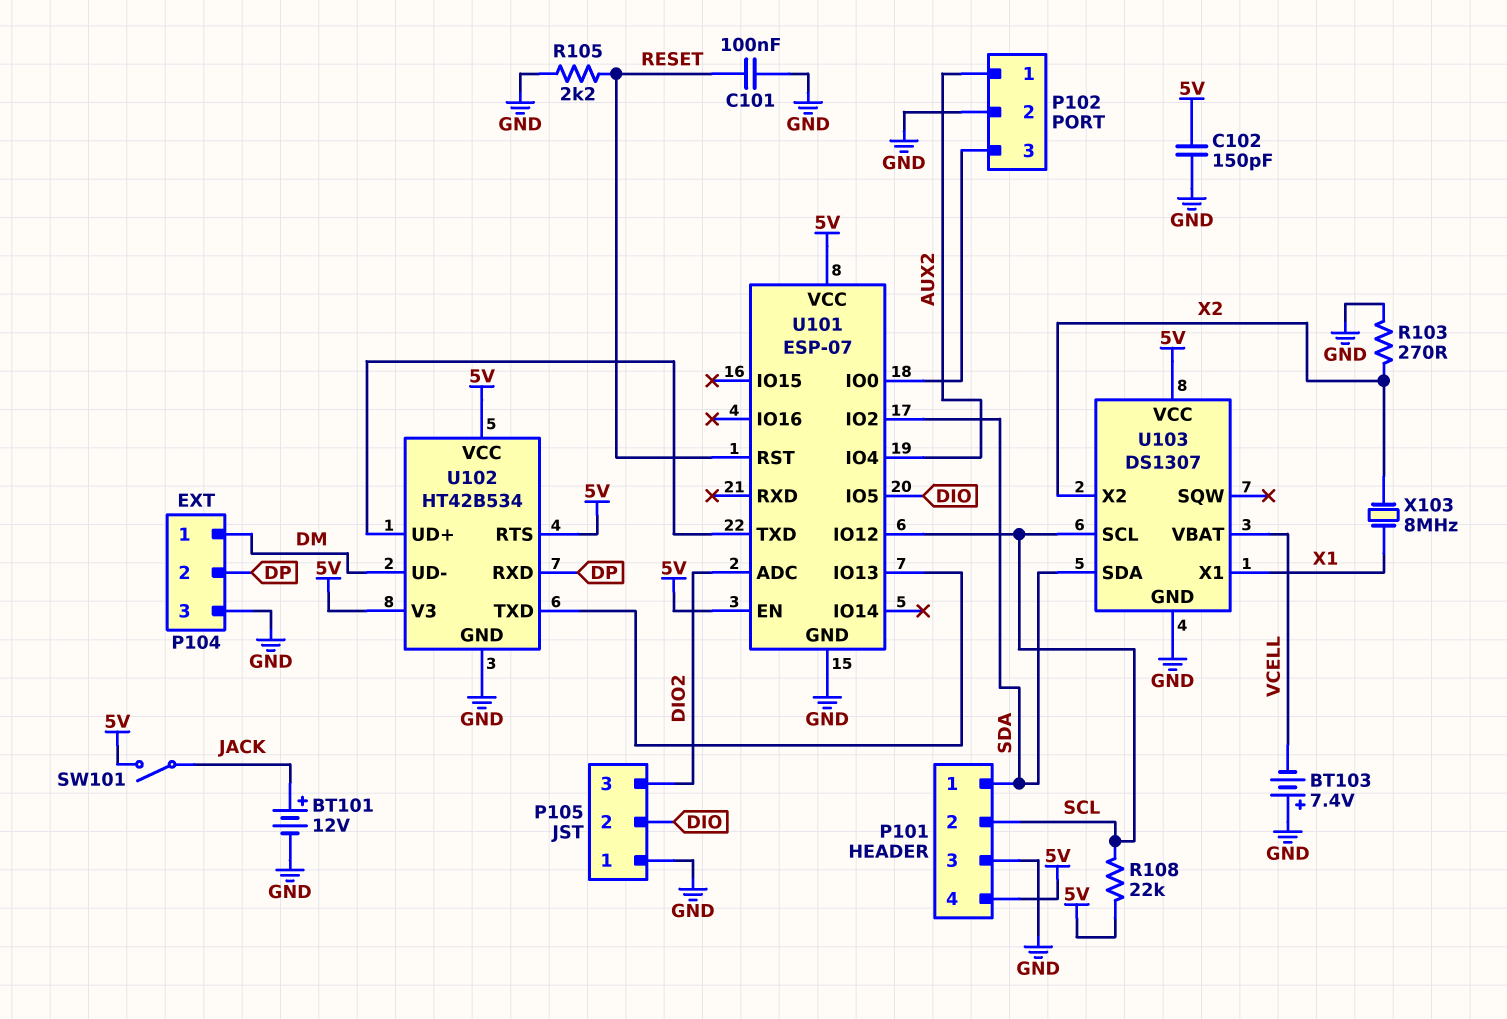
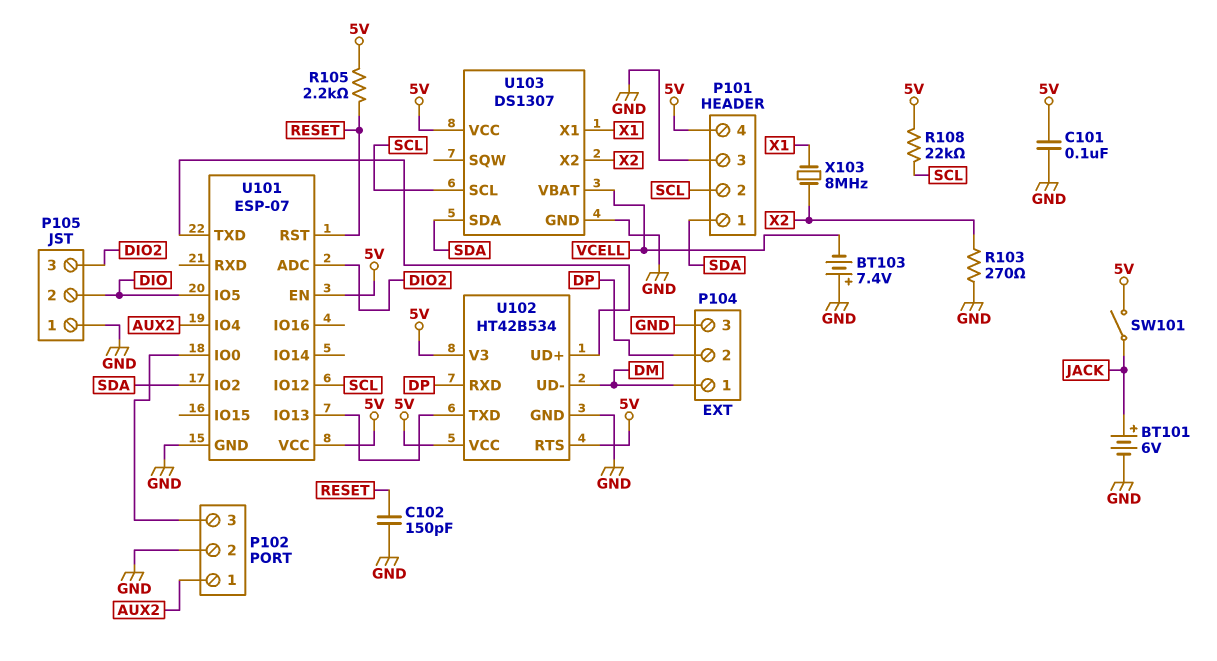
BT101: 12V (plus JACK, minus GND) -> 6V (plus JACK, minus GND)
C101: 100nF (GND, RESET) -> 100nF (5V, GND)
C102: 150pF (5V, GND) -> 150pF (GND, RESET)
R105: 2.2k (GND, RESET) -> 2.2k (5V, RESET)

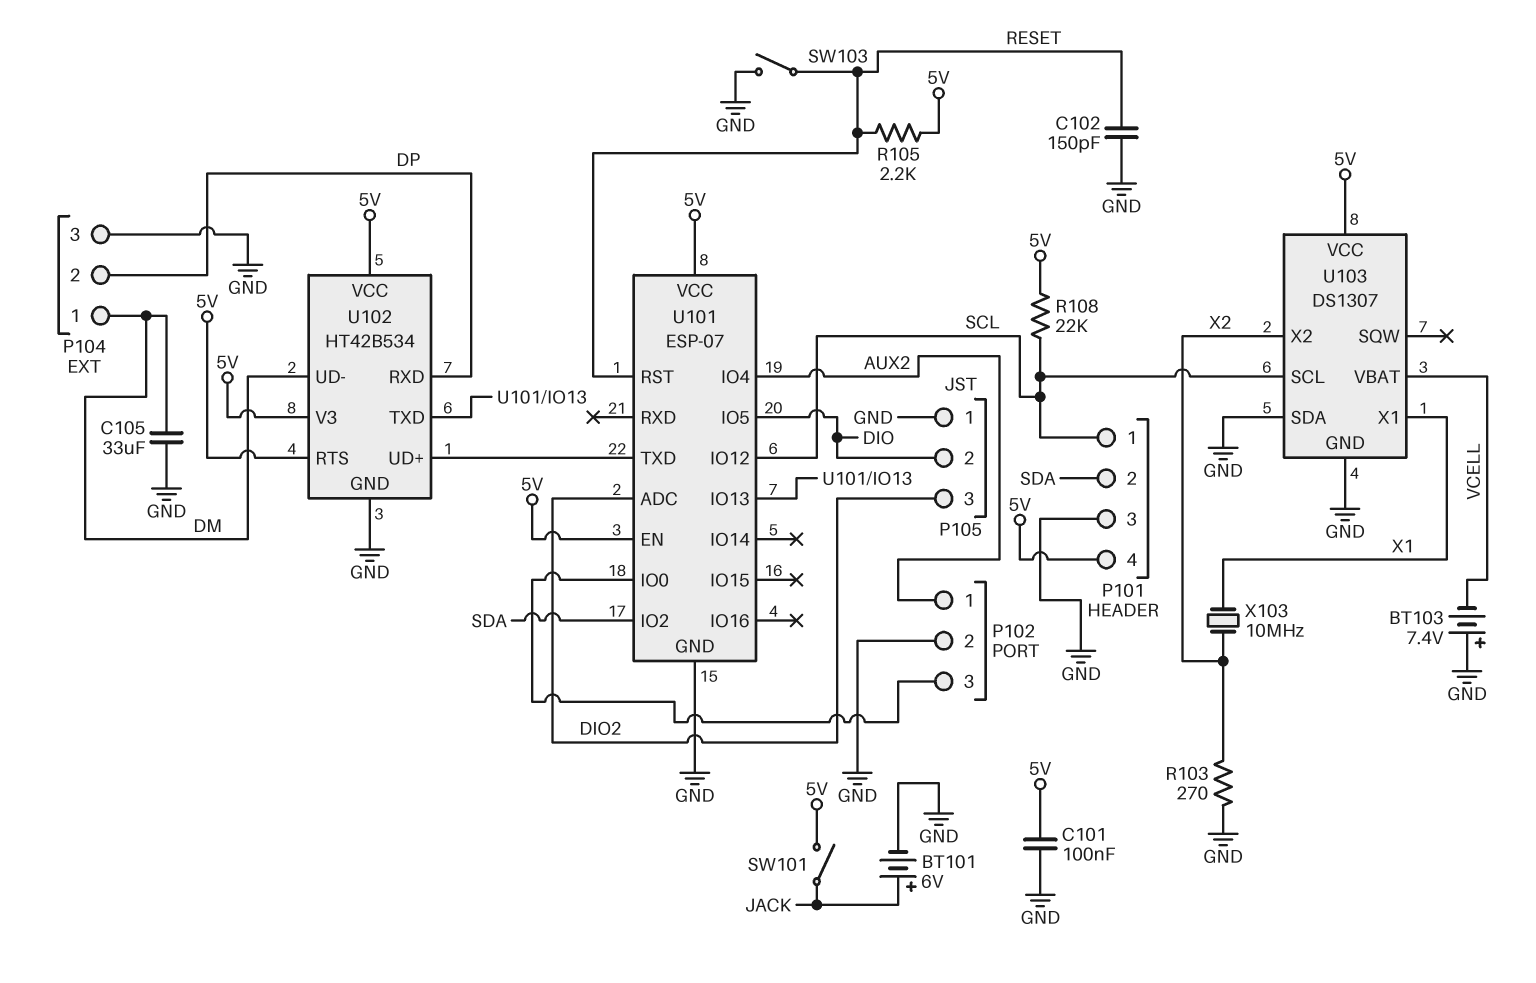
C105: none -> 33uF (DM, GND)
P101 pin 1: SDA -> SCL
P101 pin 2: SCL -> SDA
SW103: none -> switch (GND, RESET)
U103 pin SDA: SDA -> GND
X103: 8MHz (X1, X2) -> 10MHz (X1, X2)

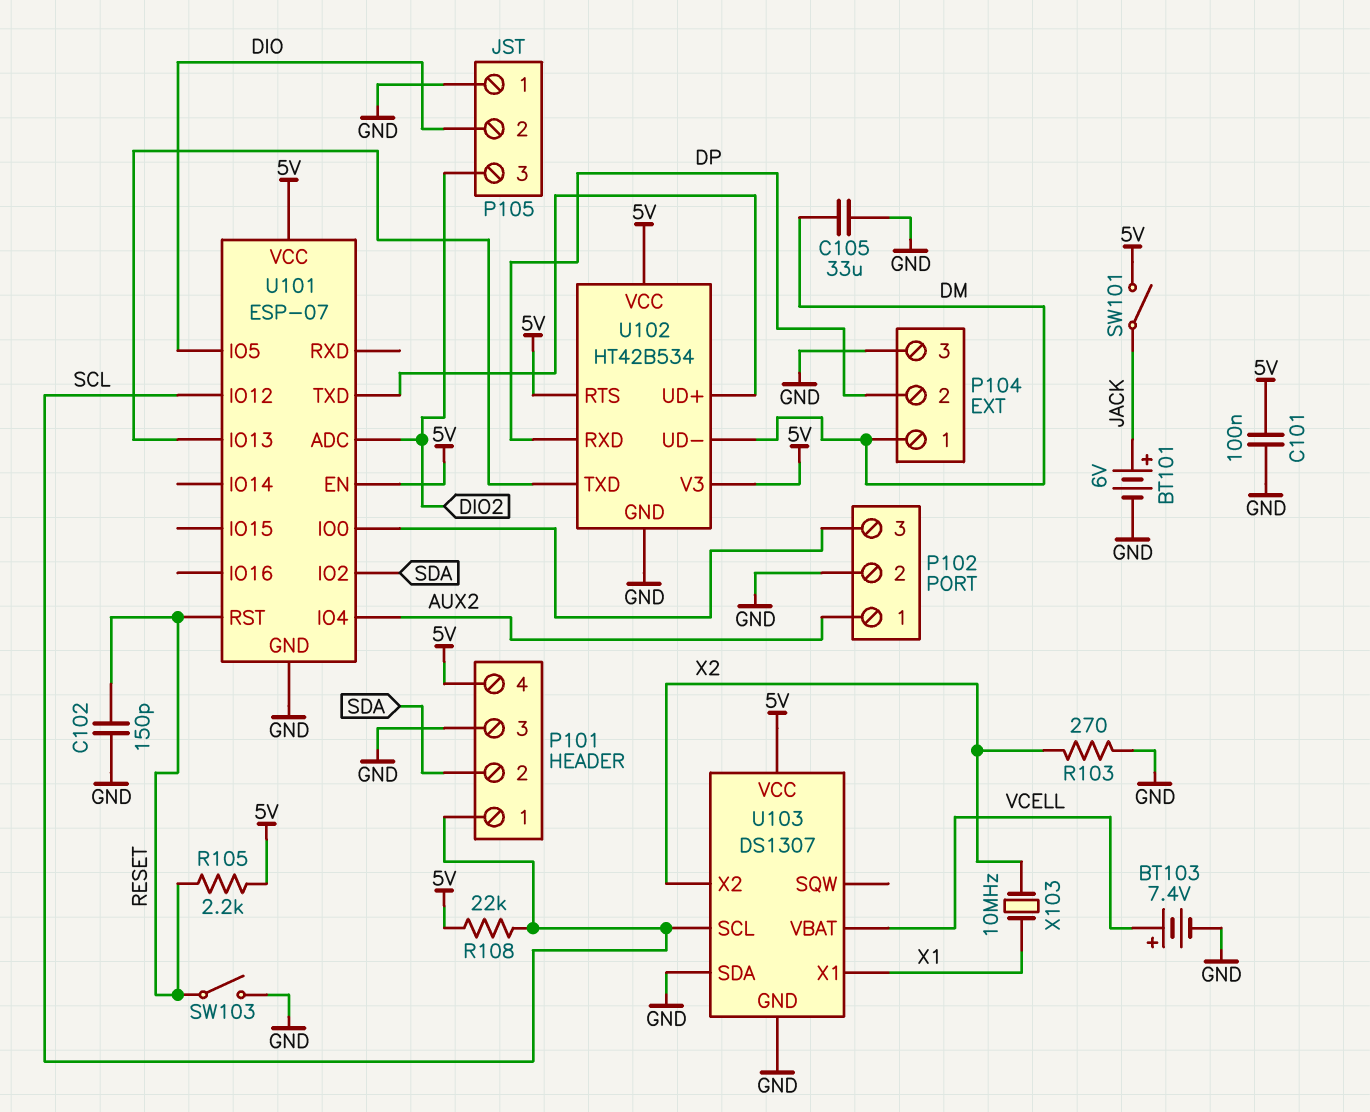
BT103: 7.4V (plus GND, minus VCELL) -> 7.4V (plus VCELL, minus GND)

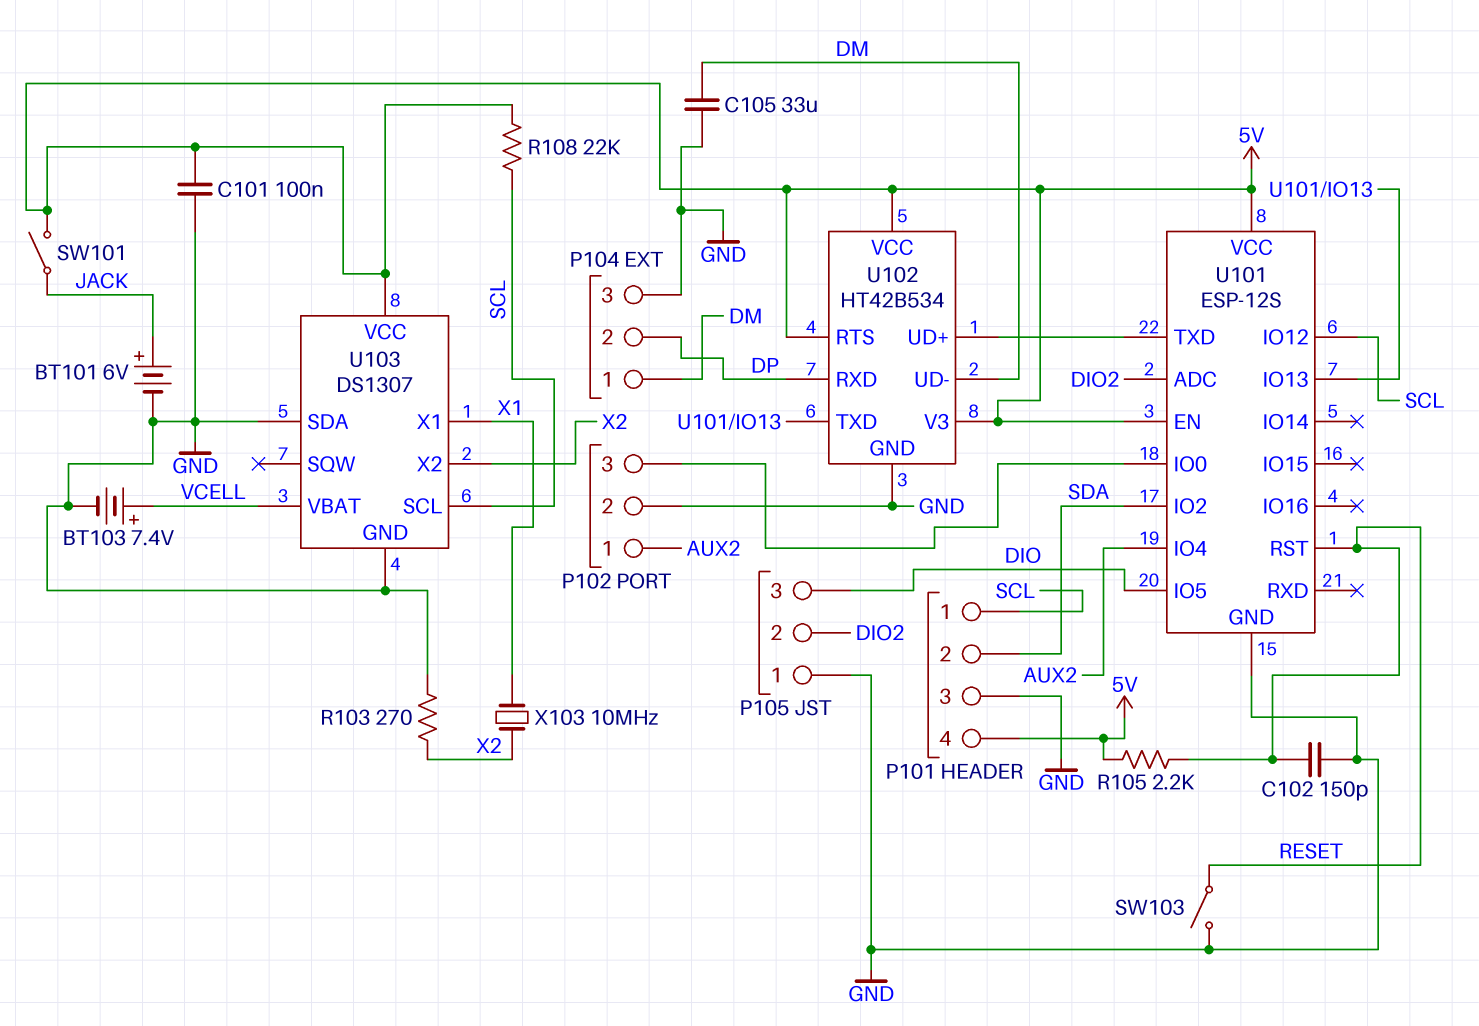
P105 pin 2: DIO -> DIO2
P105 pin 3: DIO2 -> DIO
U101: ESP-07 -> ESP-12S

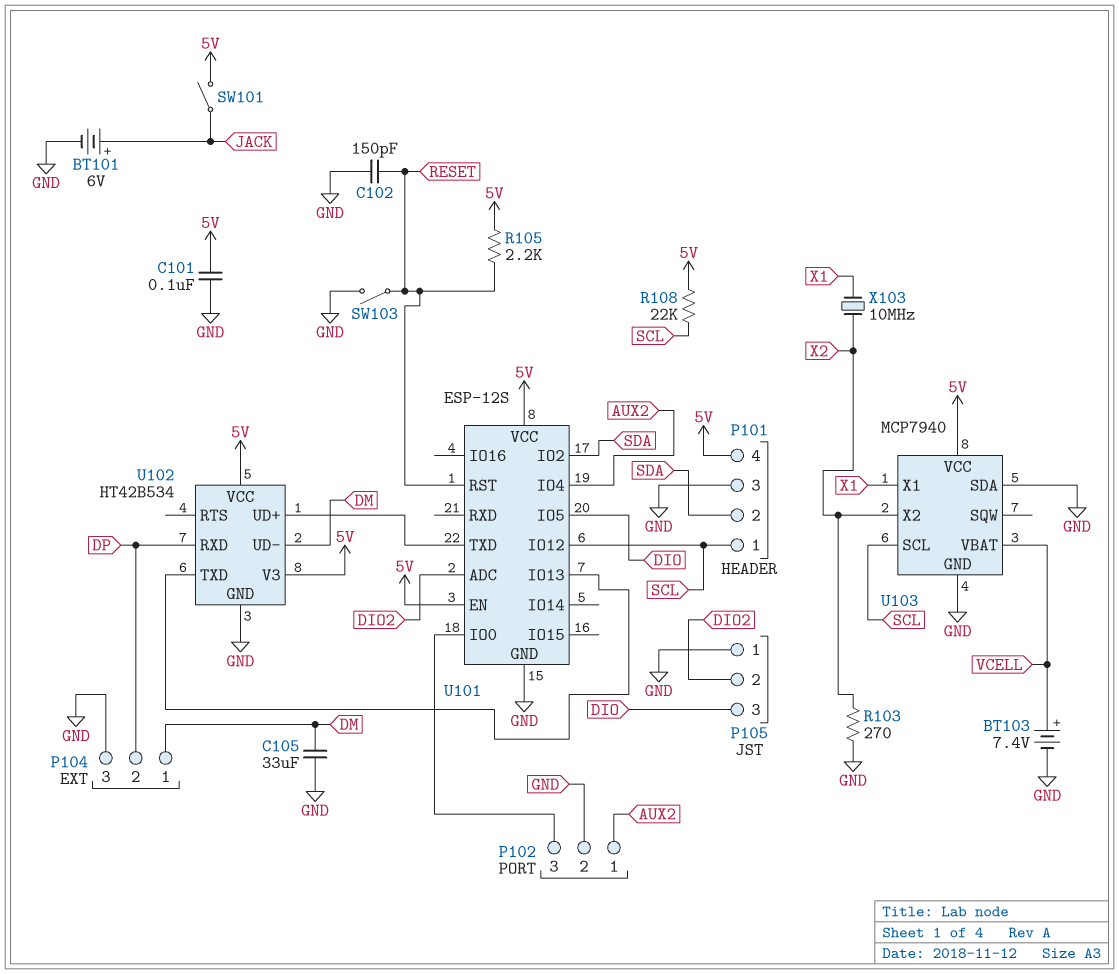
U102 pin RTS: 5V -> none
U103: DS1307 -> MCP7940

